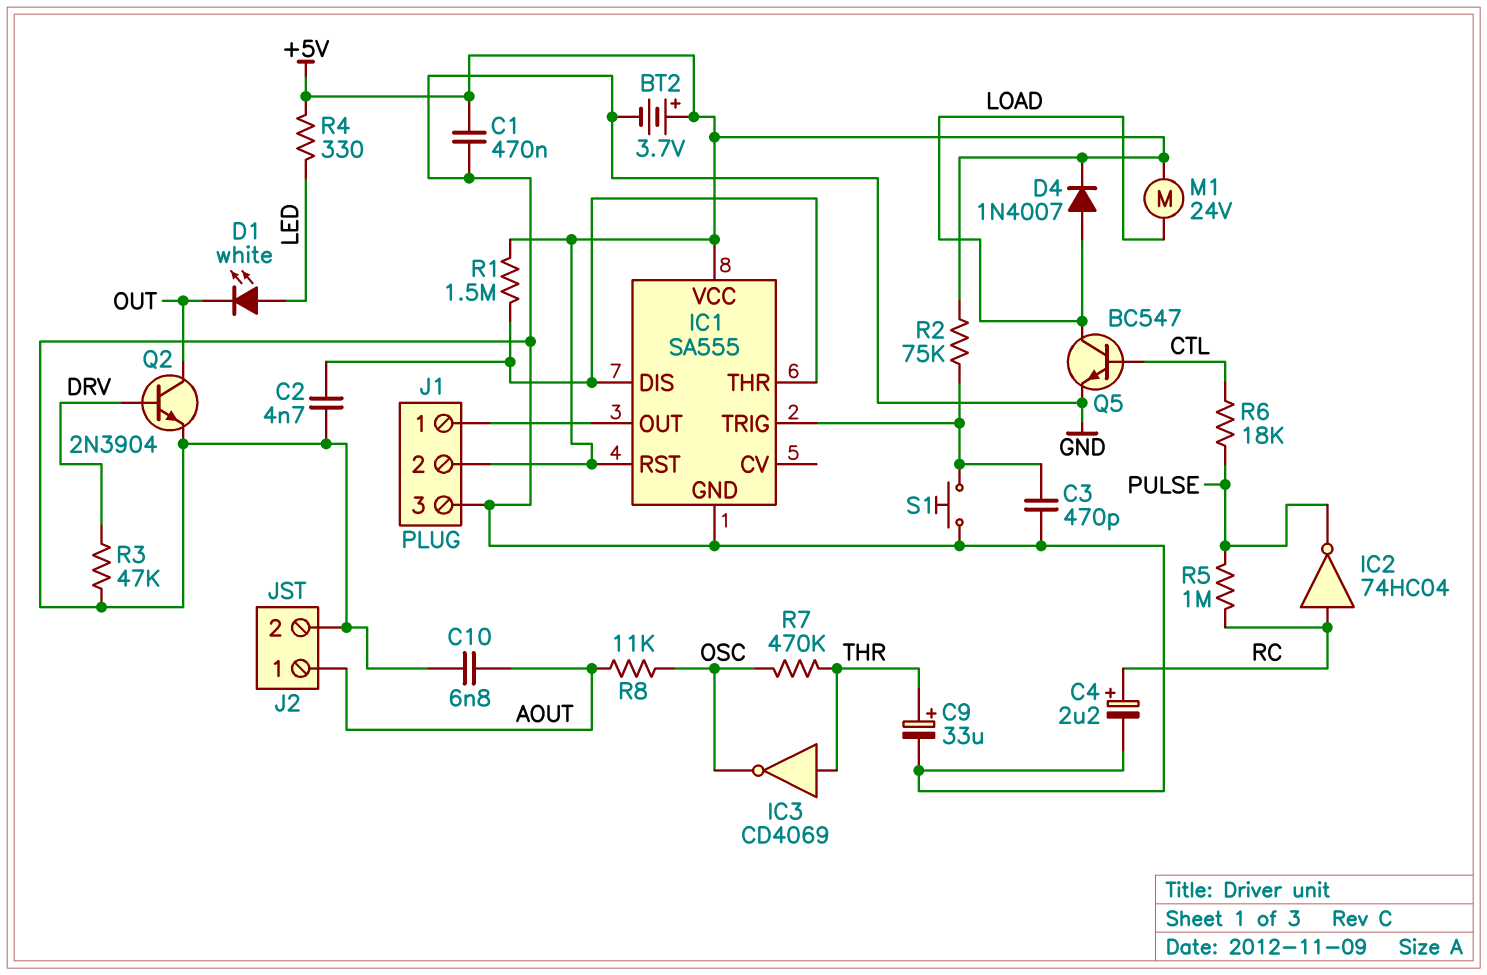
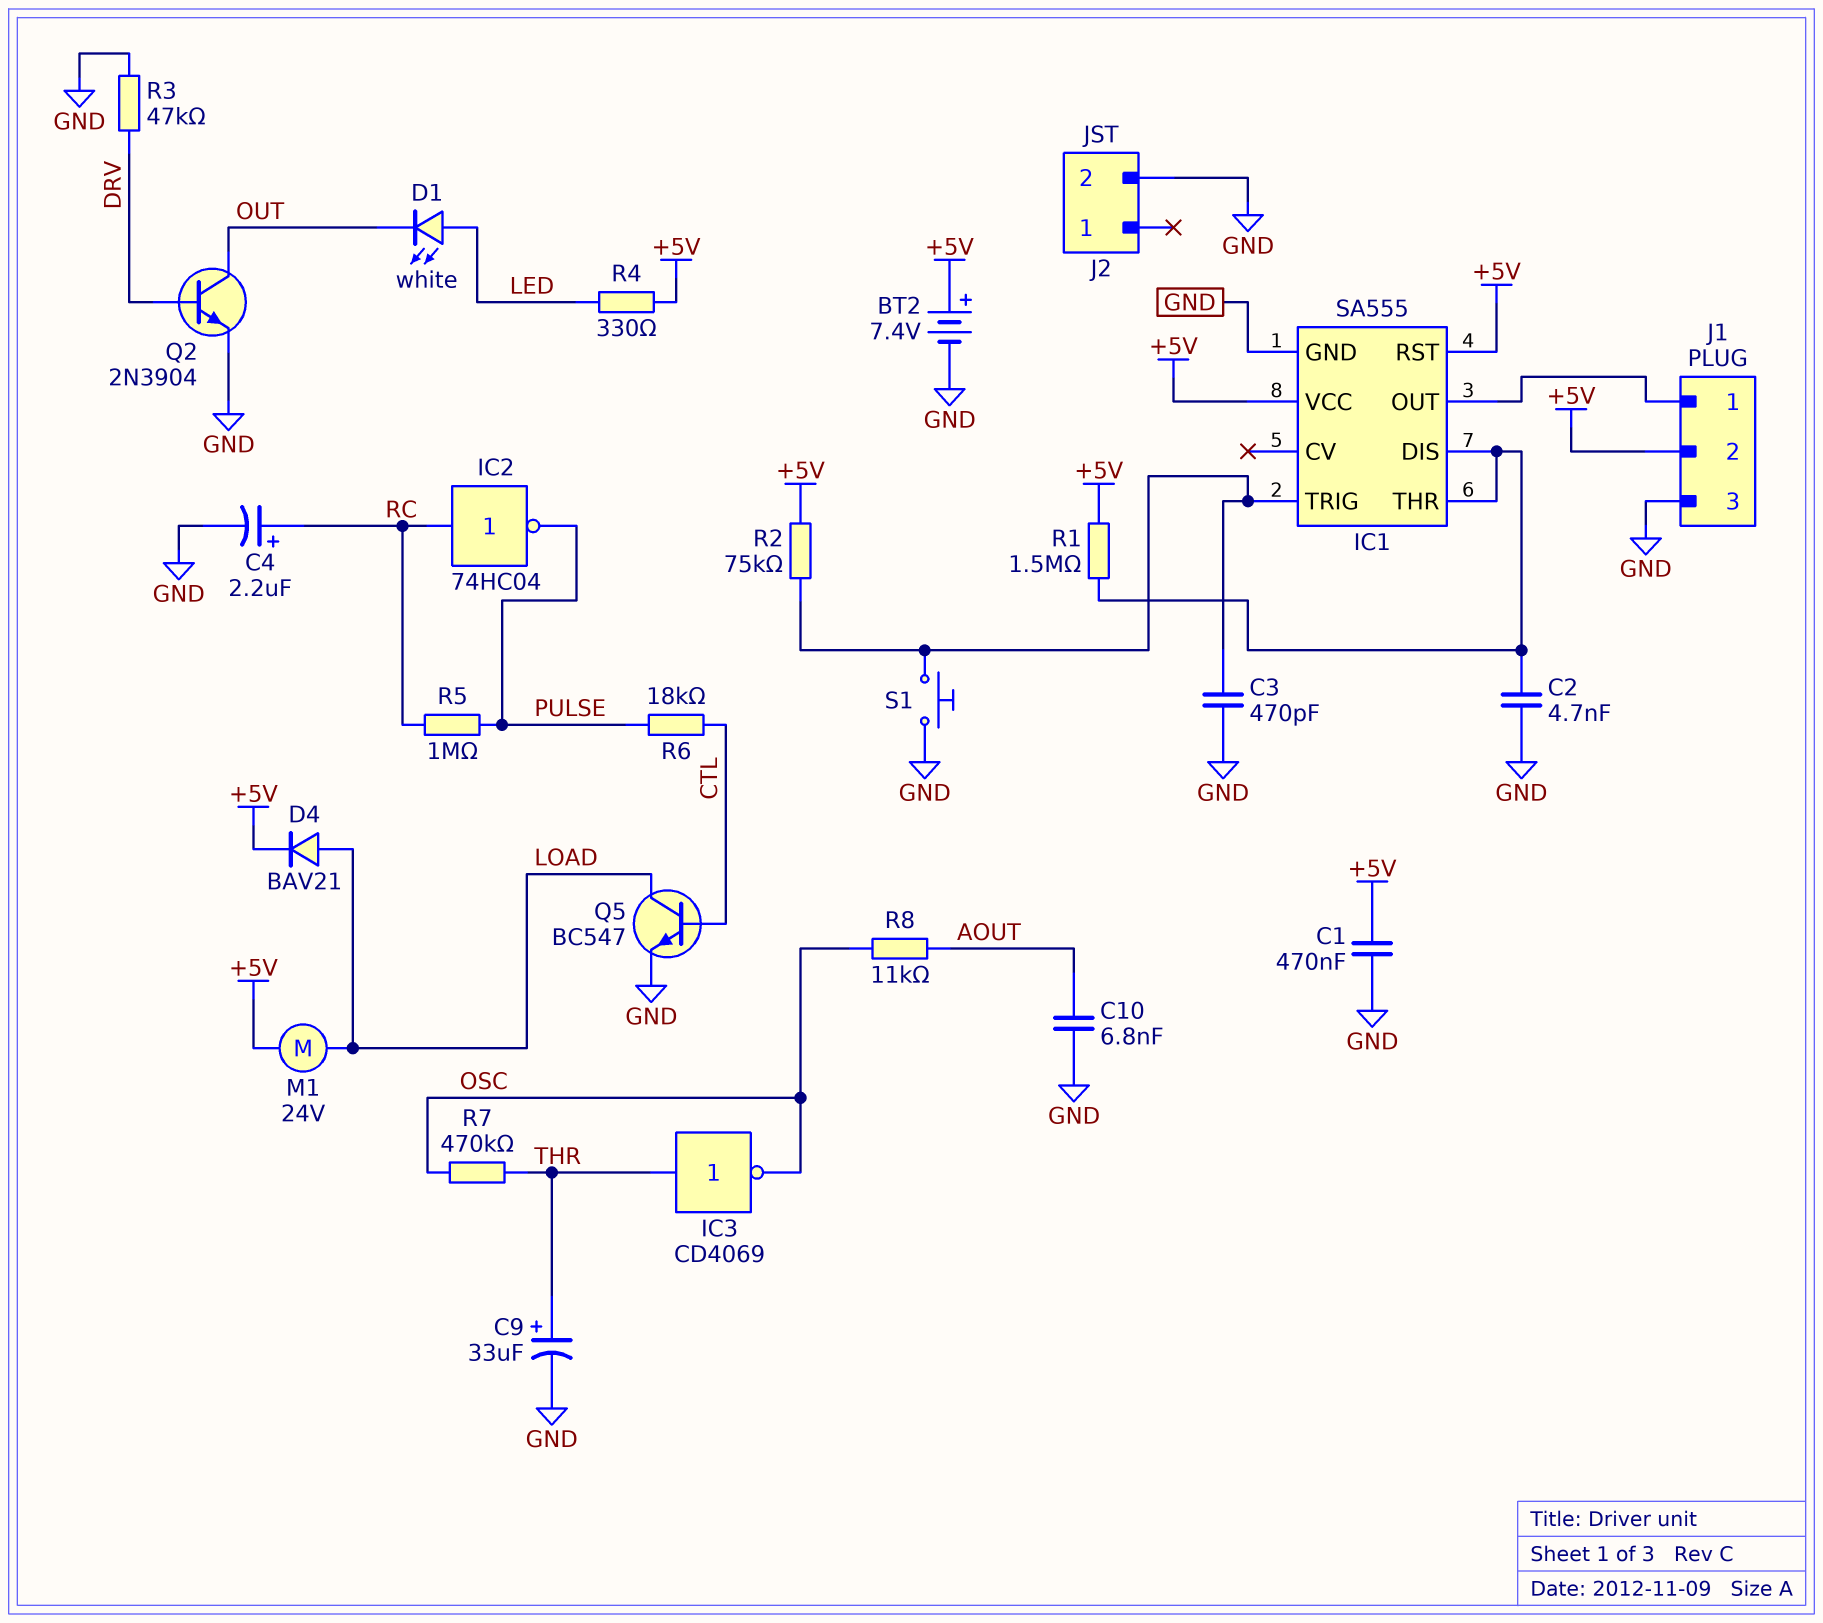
BT2: 3.7V (plus +5V, minus GND) -> 7.4V (plus +5V, minus GND)
D4: diode 1N4007 (A LOAD, K +5V) -> diode BAV21 (A LOAD, K +5V)
J2 pin 1: AOUT -> none

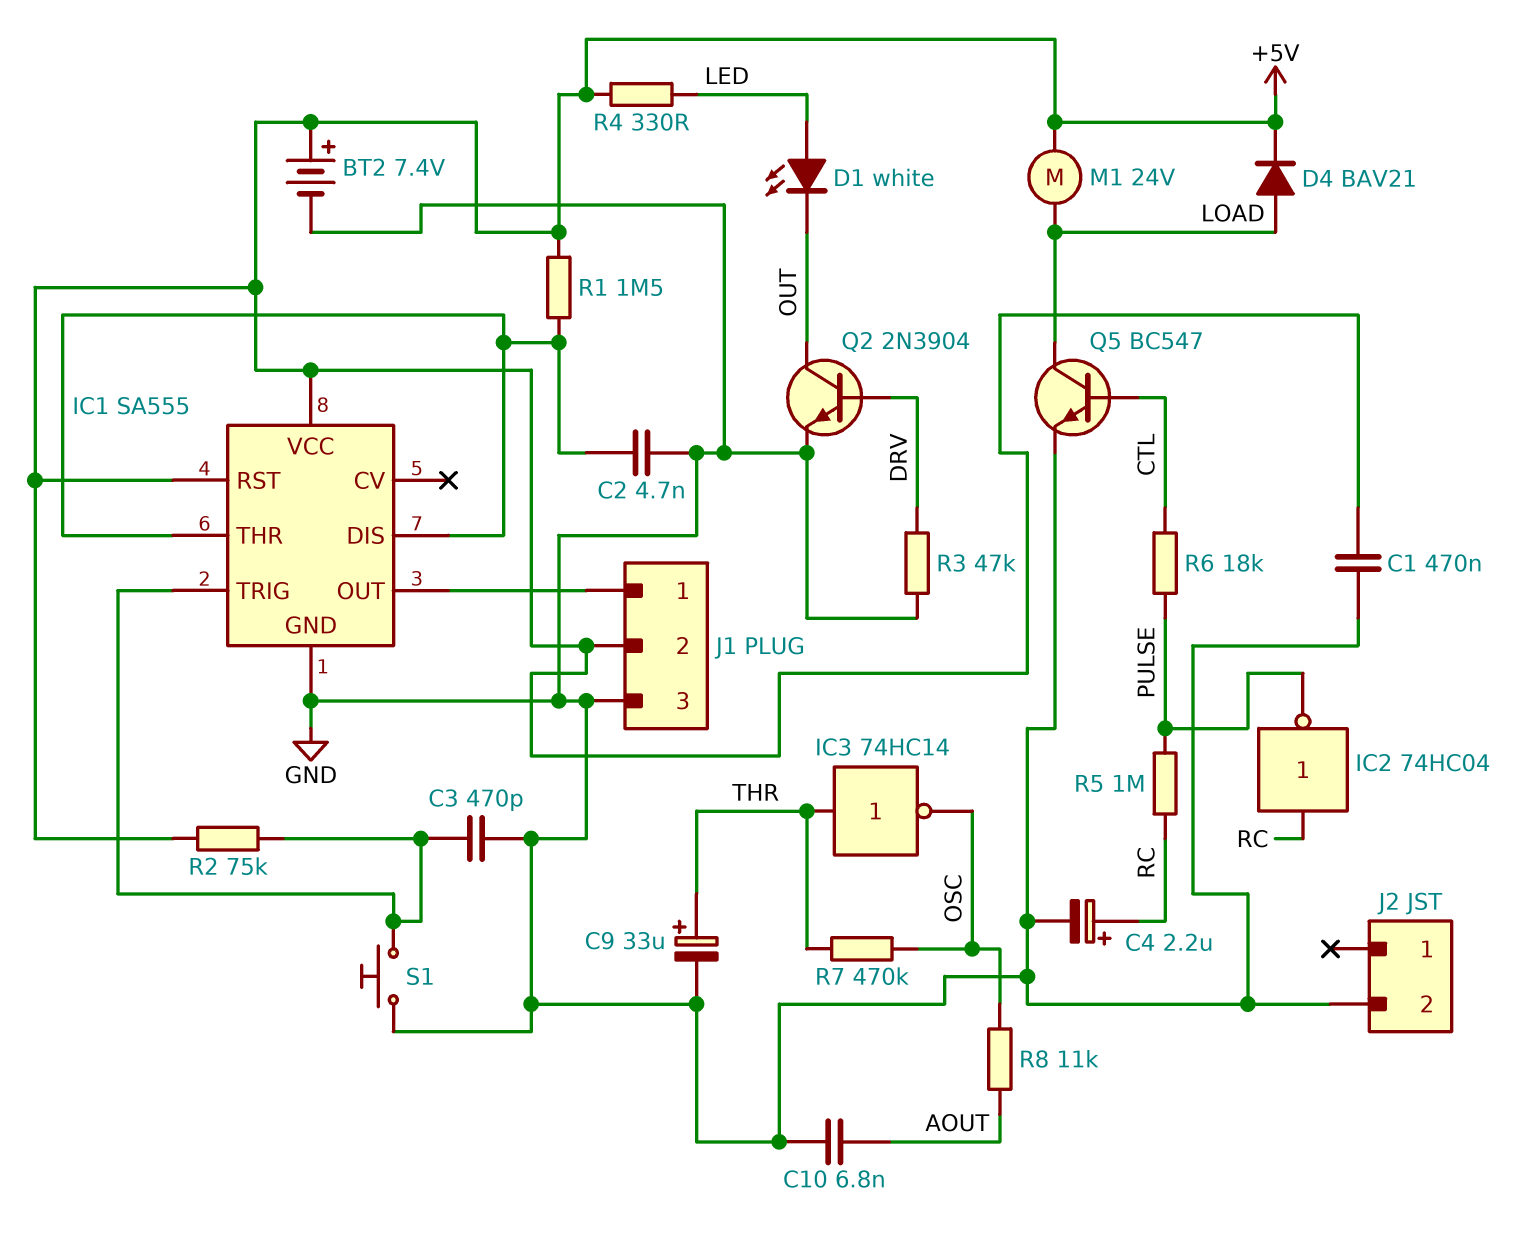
IC3: NOT CD4069 (in THR, out OSC) -> NOT 74HC14 (in THR, out OSC)

